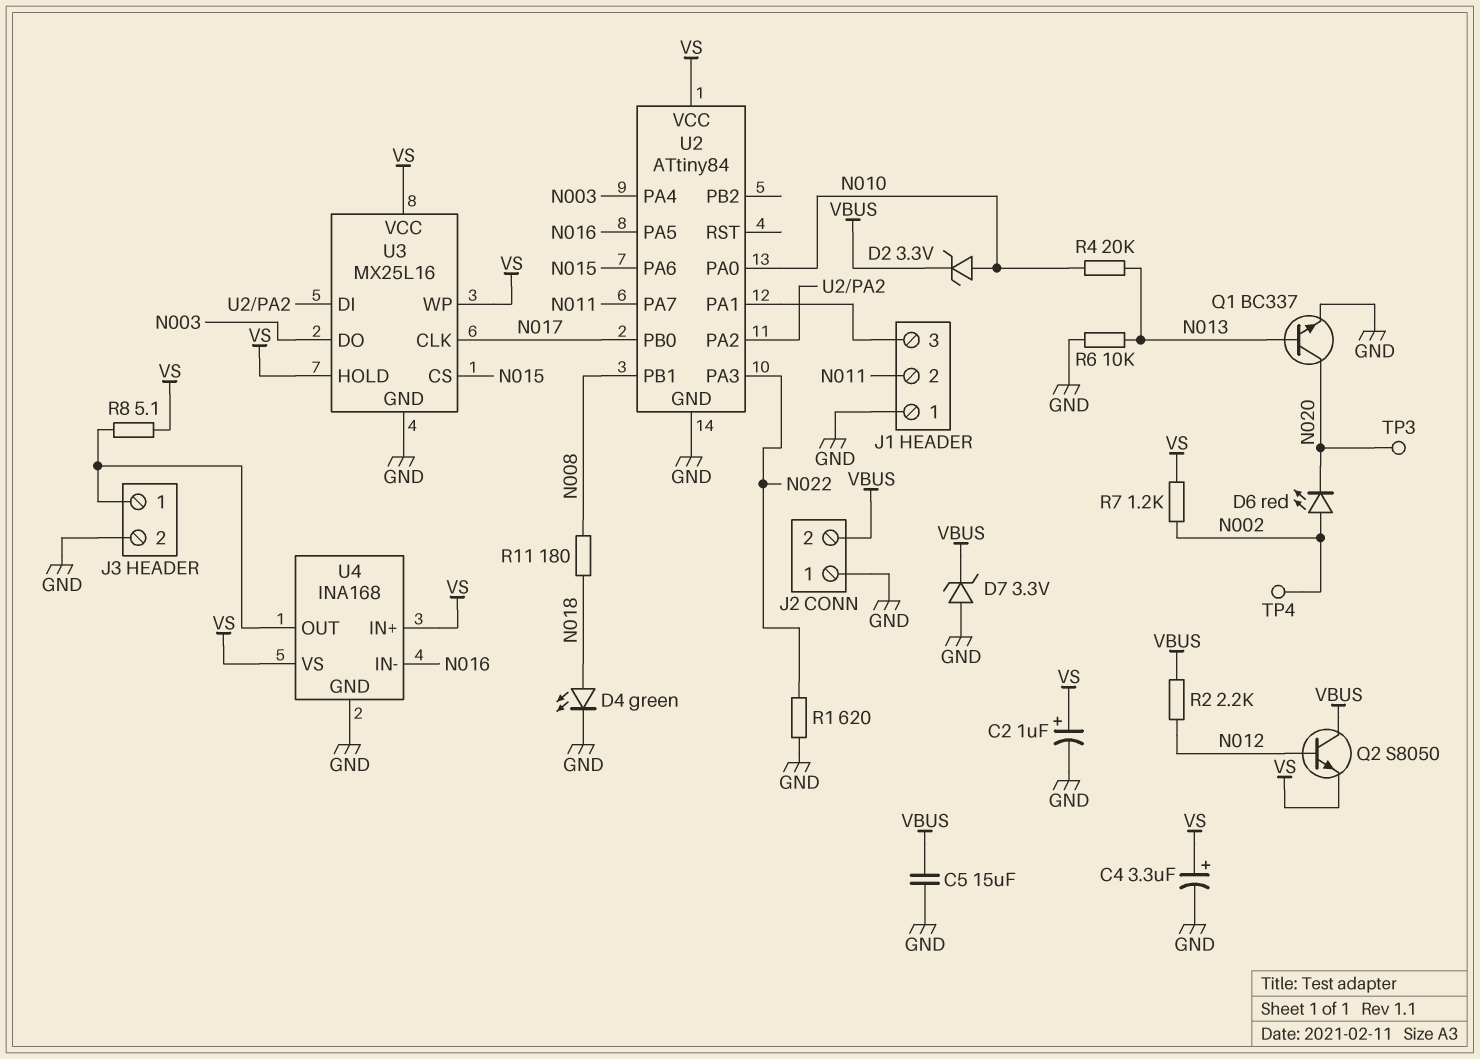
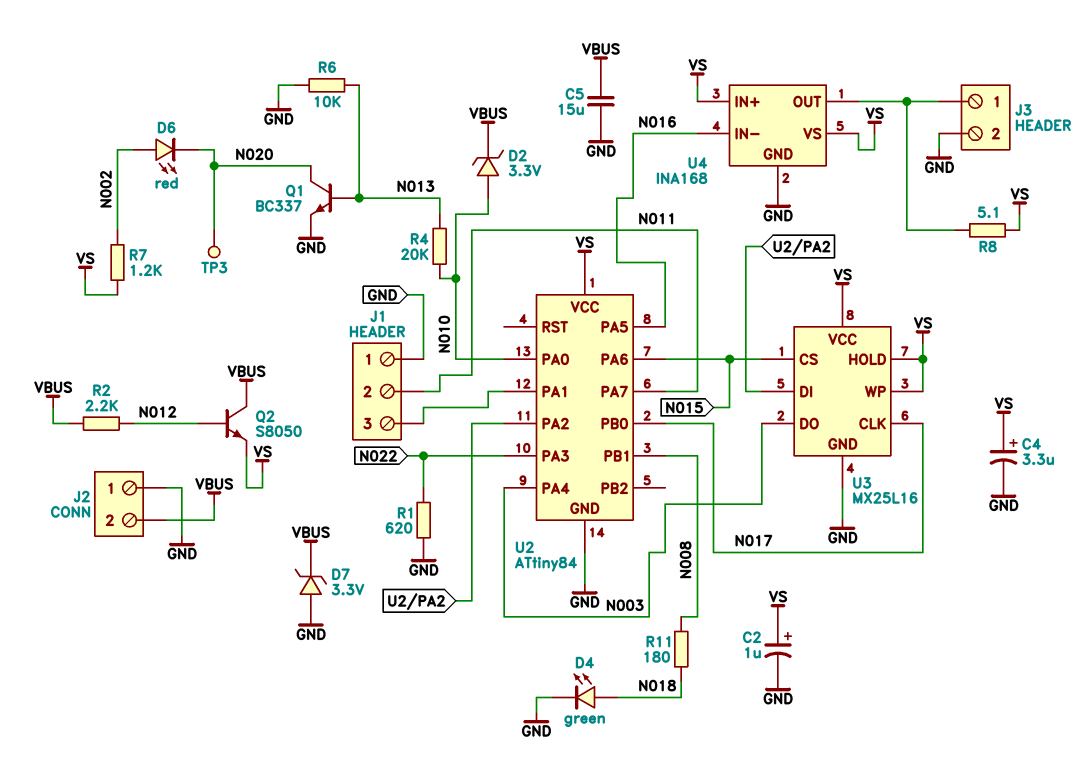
TP4: test point (N002) -> none

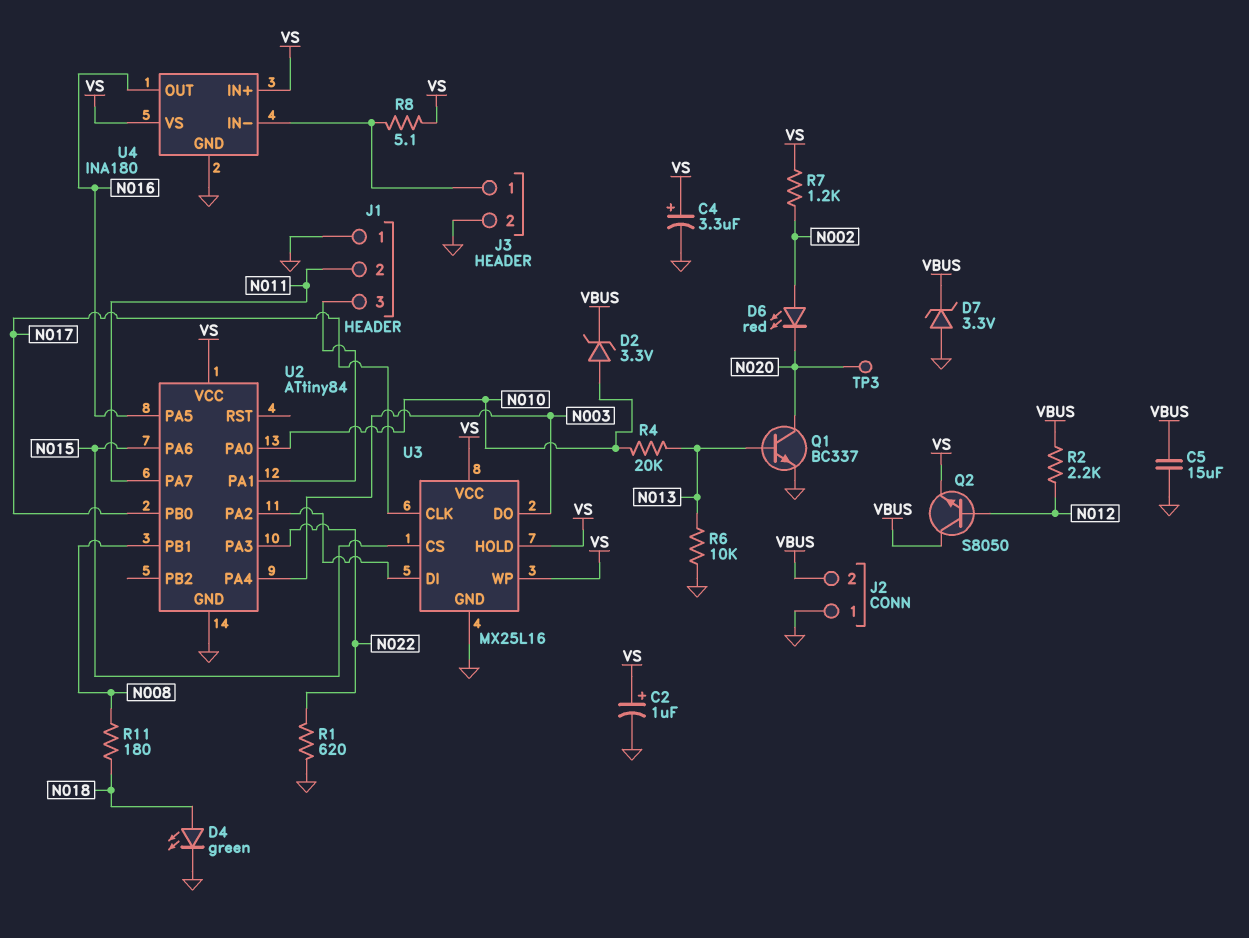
U4: INA168 -> INA180
U4 pin IN-: N016 -> J3/1
U4 pin OUT: J3/1 -> N016

